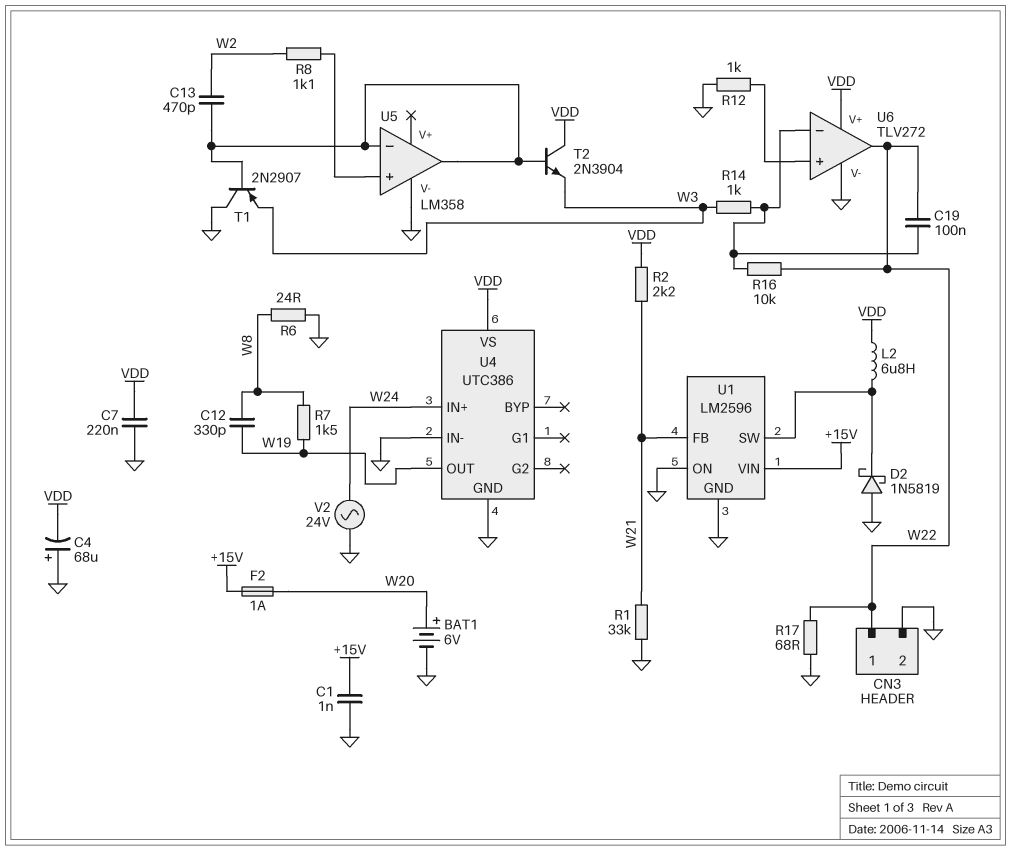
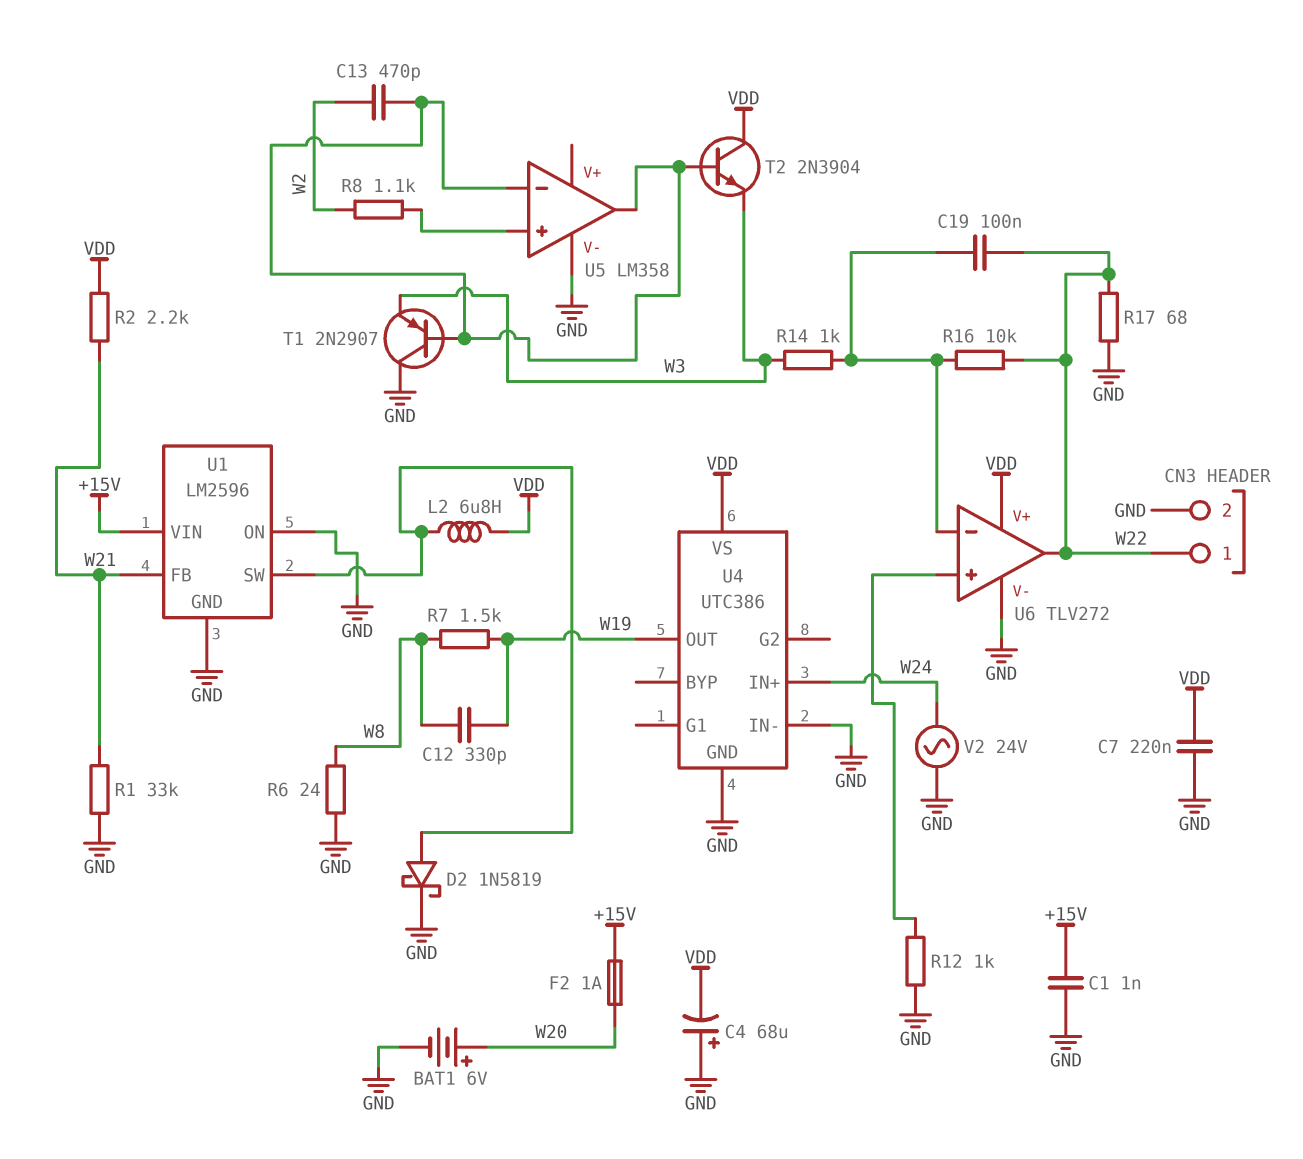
D2: schottky 1N5819 (A GND, K U1/SW) -> schottky 1N5819 (A U1/SW, K GND)

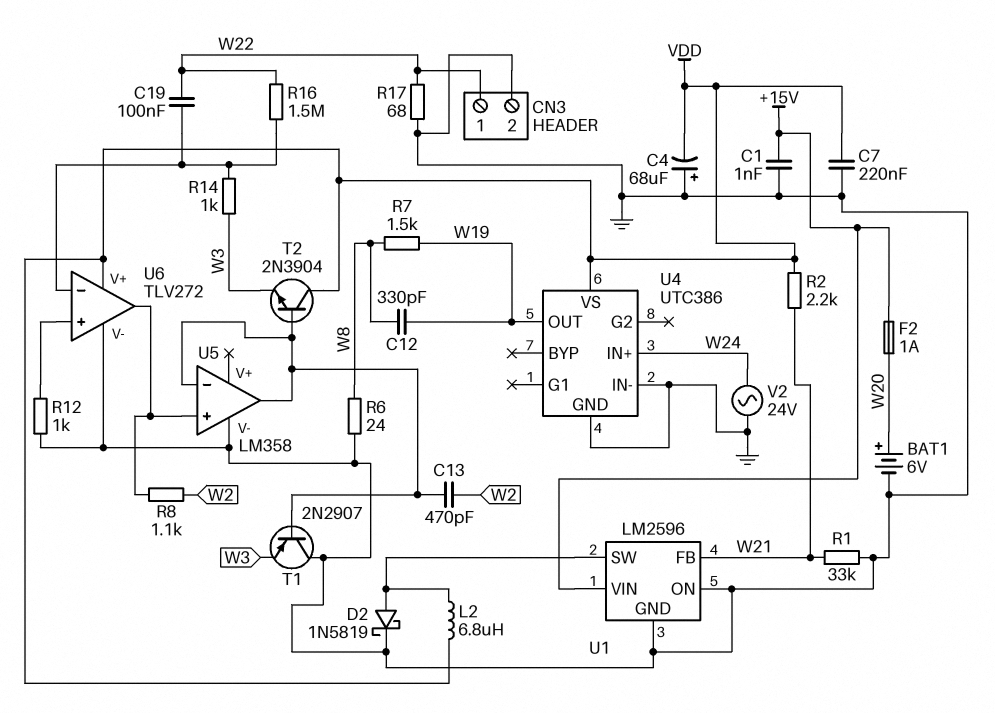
R16: 10k (U6/in-, W22) -> 1.5M (U6/in-, W22)
U6 pin out: W22 -> U5/in+

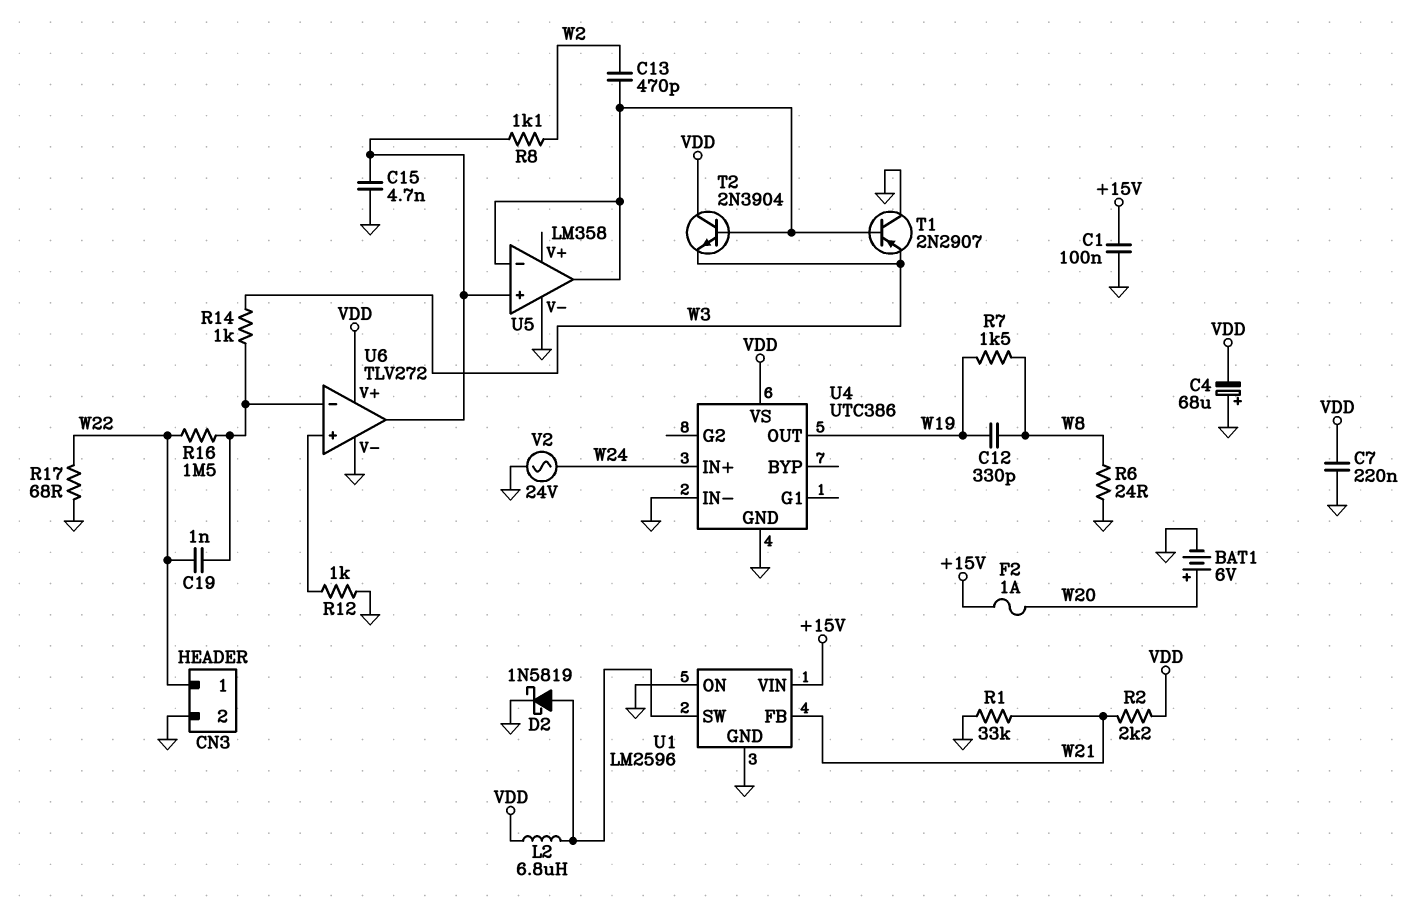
C1: 1nF (+15V, GND) -> 100nF (+15V, GND)
C15: none -> 4.7nF (GND, U5/in+)
C19: 100nF (U6/in-, W22) -> 1nF (U6/in-, W22)

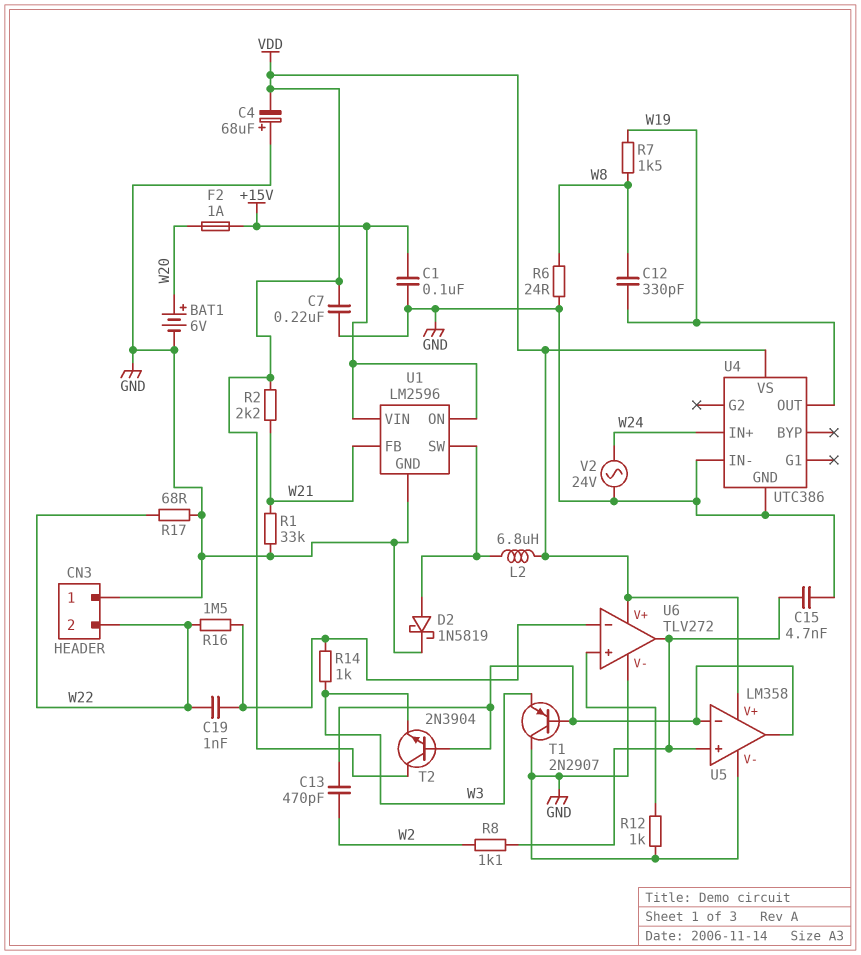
CN3 pin 1: W22 -> GND
CN3 pin 2: GND -> W22
U1 pin ON: GND -> +15V
U5 pin V+: none -> VDD

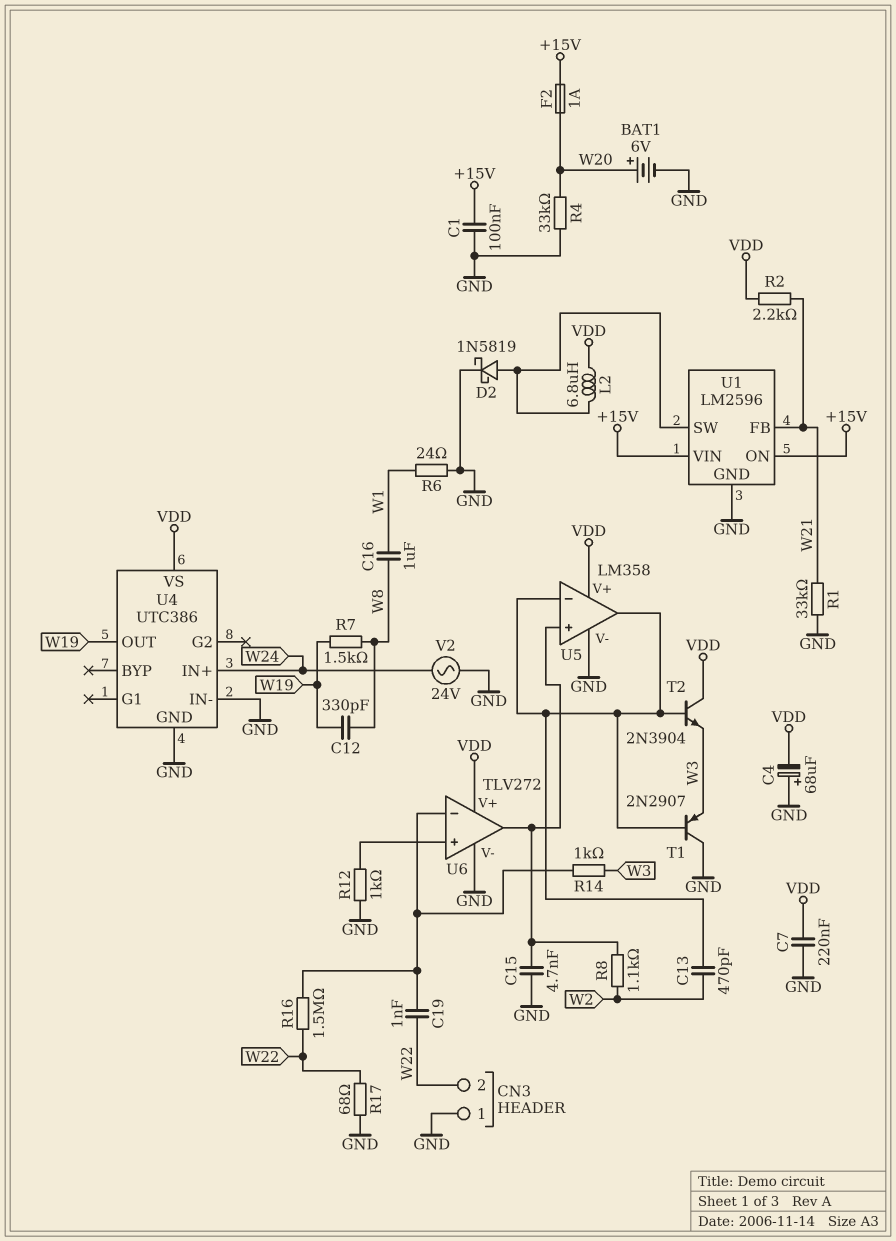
C16: none -> 1uF (W1, W8)
R4: none -> 33k (GND, W20)
R6: 24 (GND, W8) -> 24 (GND, W1)

